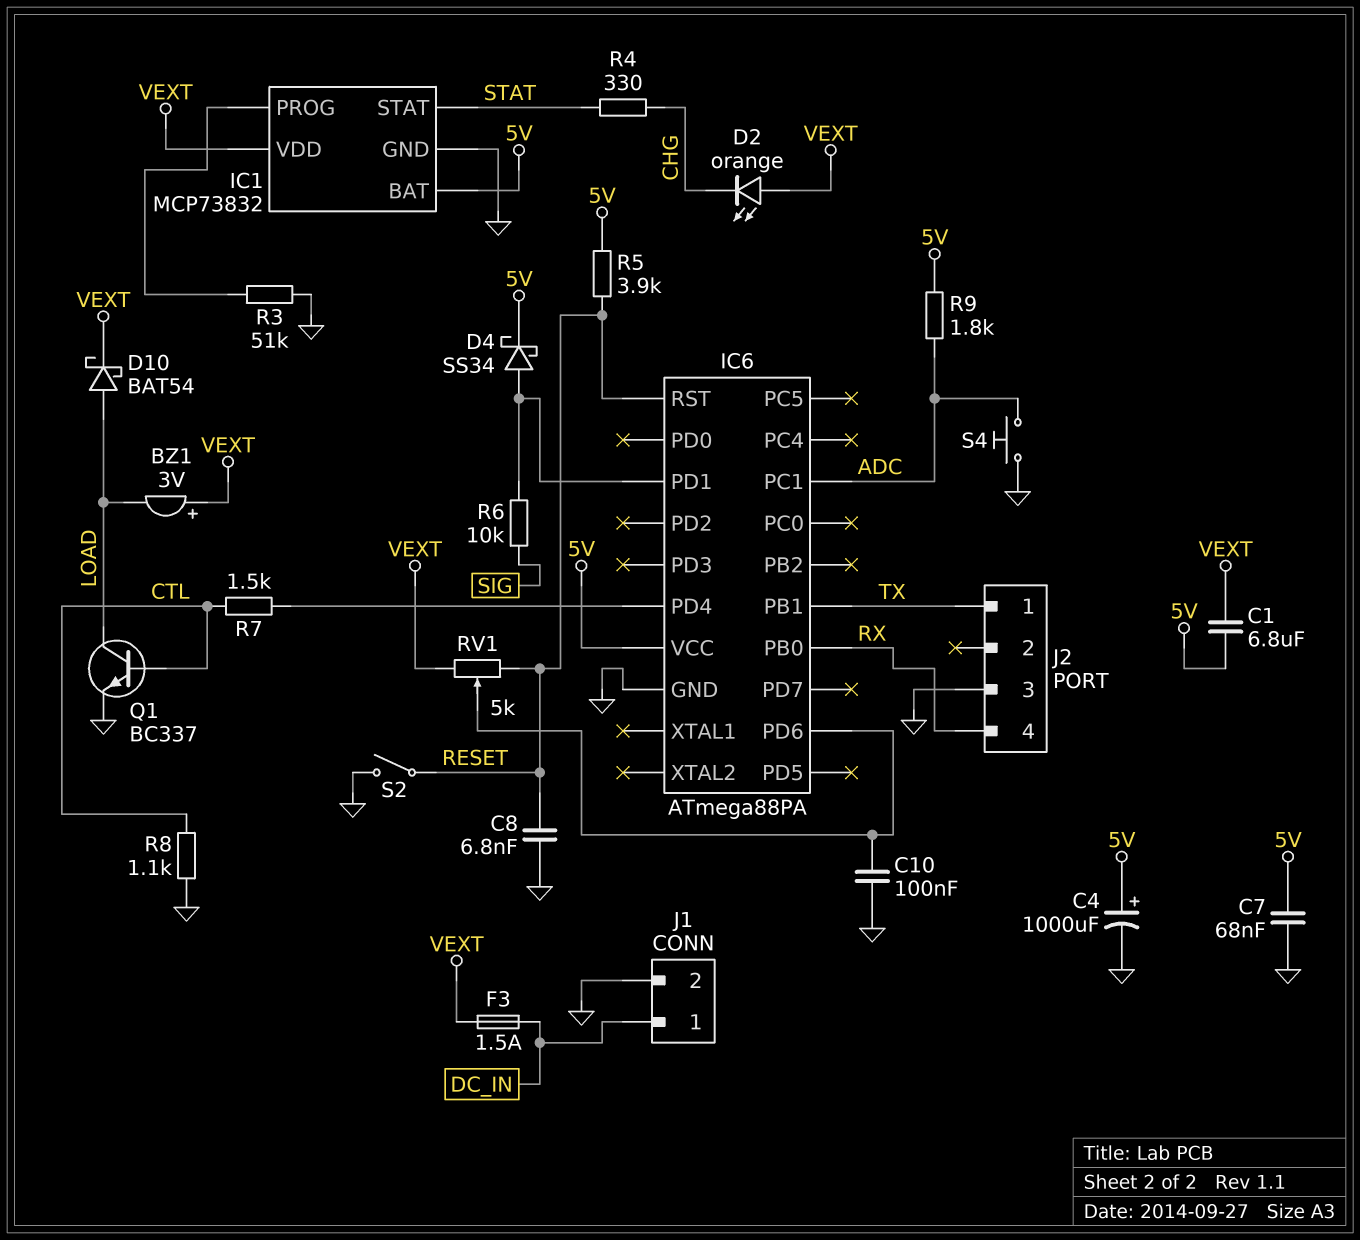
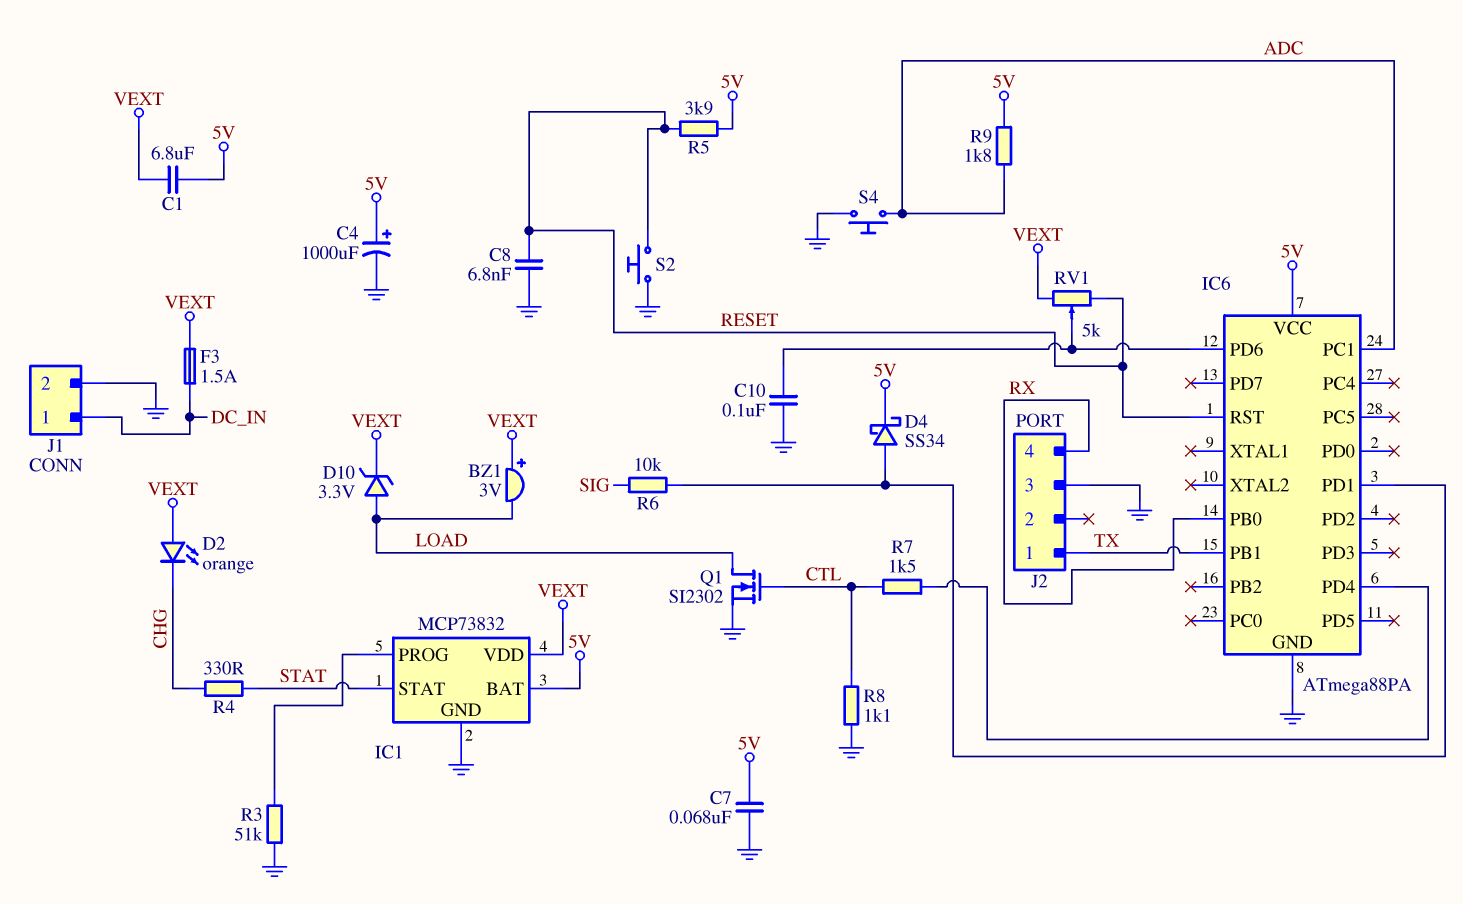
D10: schottky BAT54 (A LOAD, K VEXT) -> zener 3.3V (A LOAD, K VEXT)
Q1: NPN BC337 (B CTL, C LOAD, E GND) -> NMOS SI2302 (G CTL, D LOAD, S GND)
S2: switch (GND, RESET) -> button (GND, RESET)

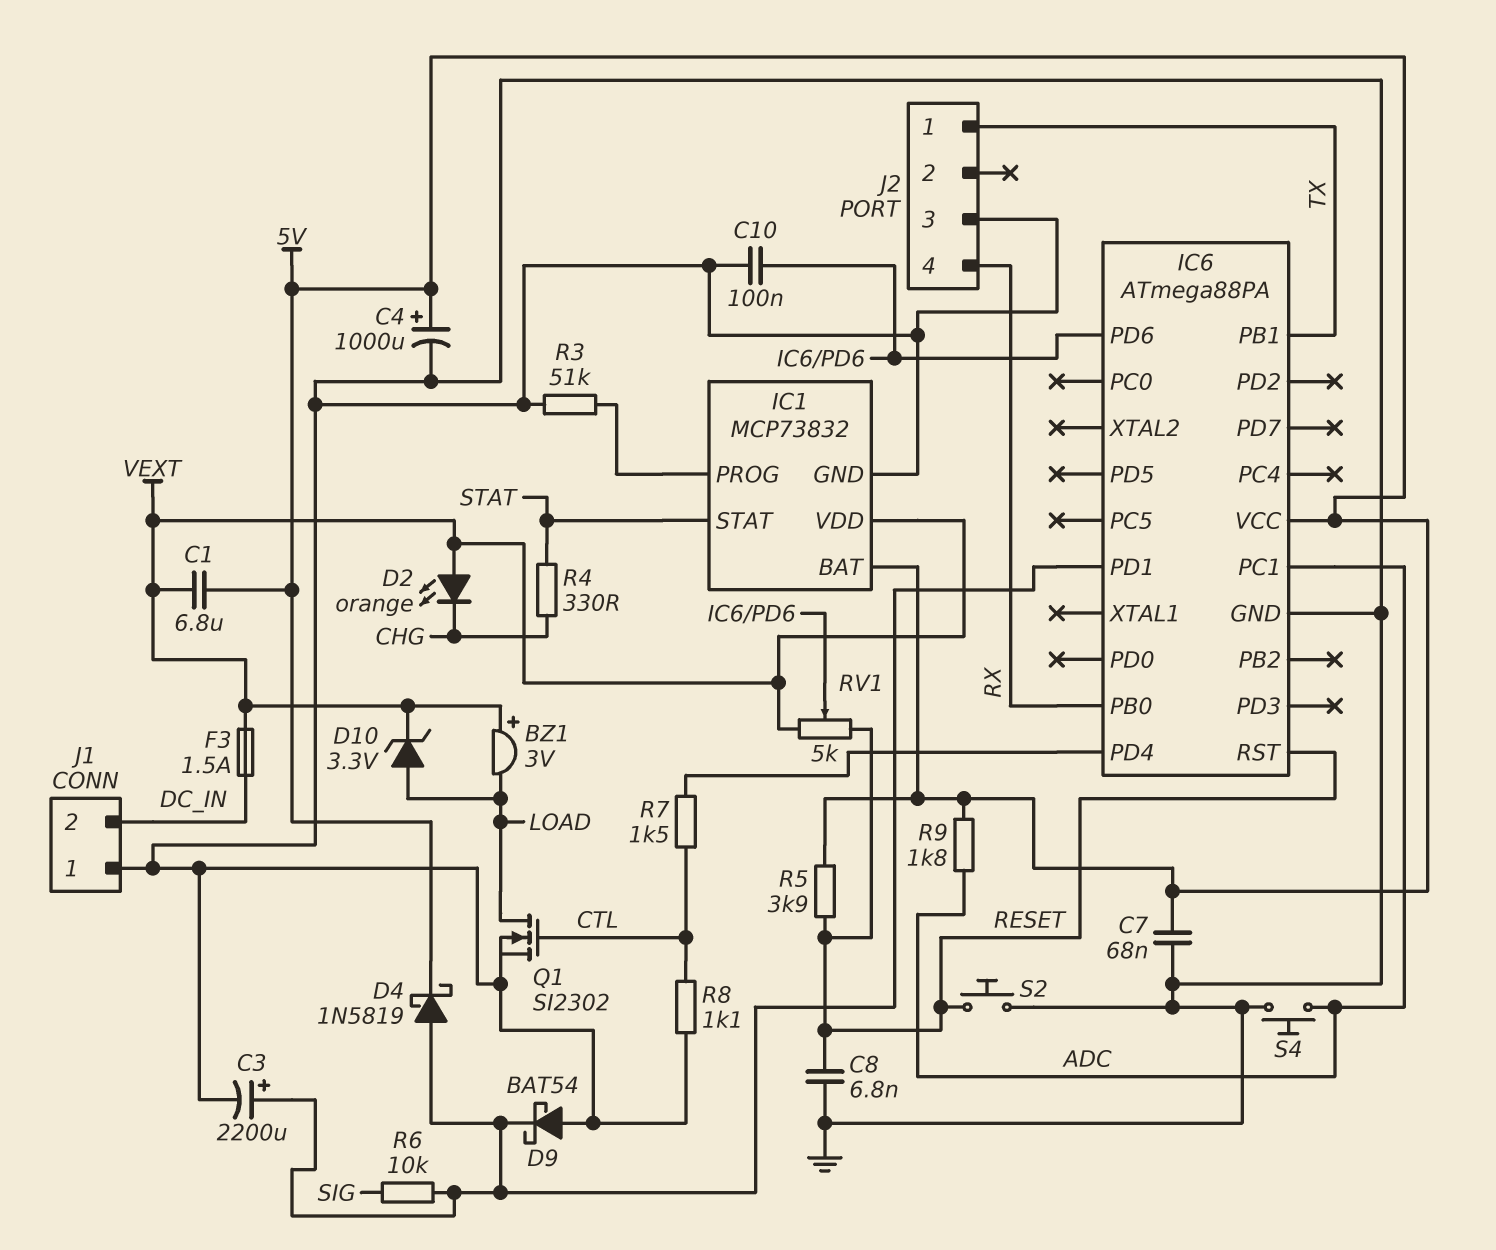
C3: none -> 2200uF (plus IC6/PD1, minus GND)
D4: schottky SS34 (A IC6/PD1, K 5V) -> schottky 1N5819 (A IC6/PD1, K 5V)
D9: none -> schottky BAT54 (A GND, K IC6/PD1)
J1 pin 1: DC_IN -> GND
J1 pin 2: GND -> DC_IN

